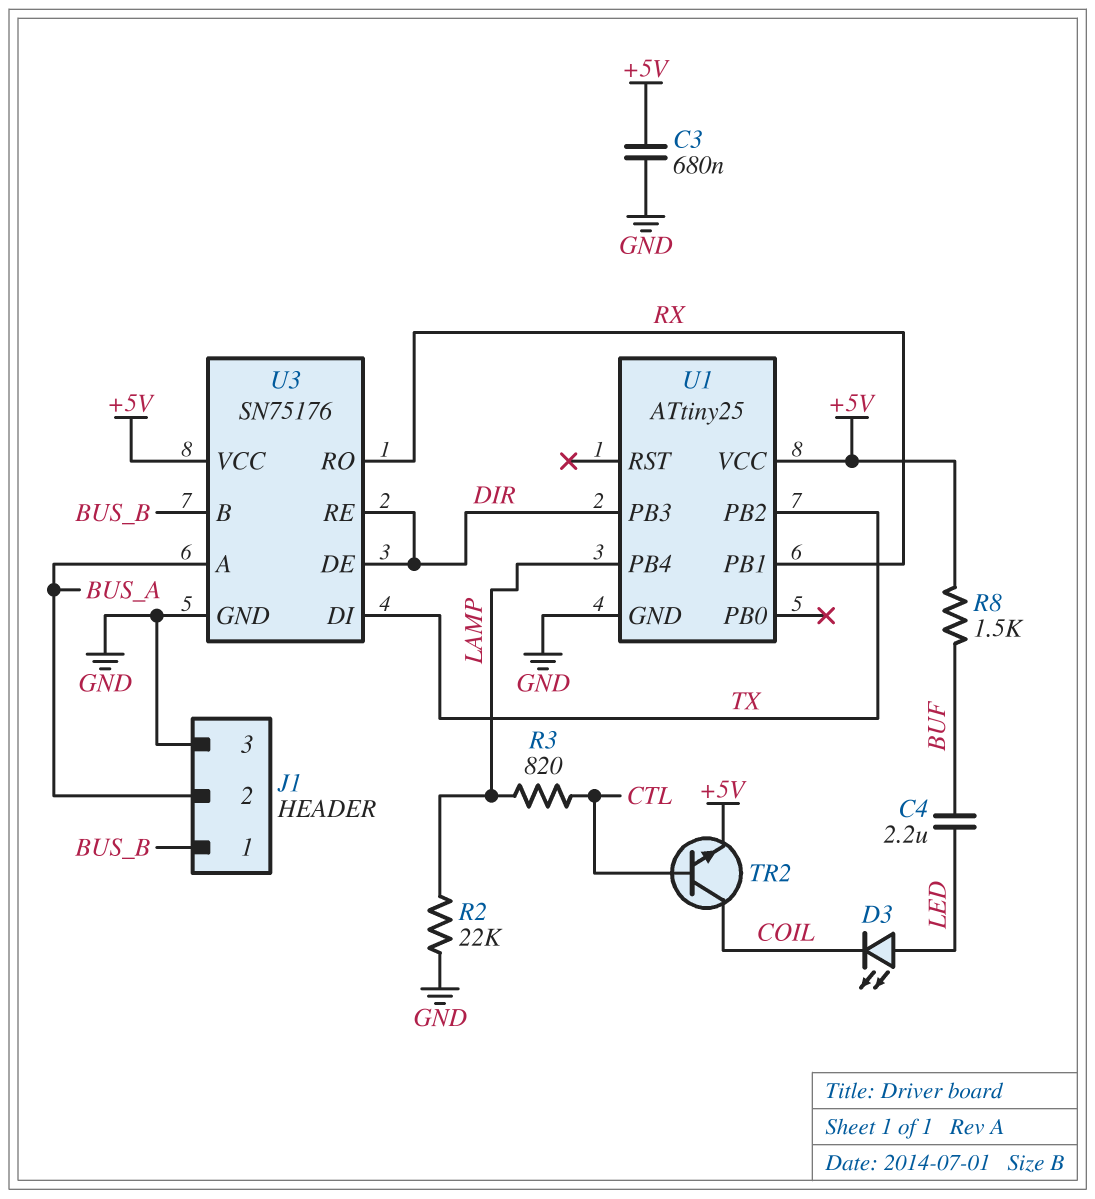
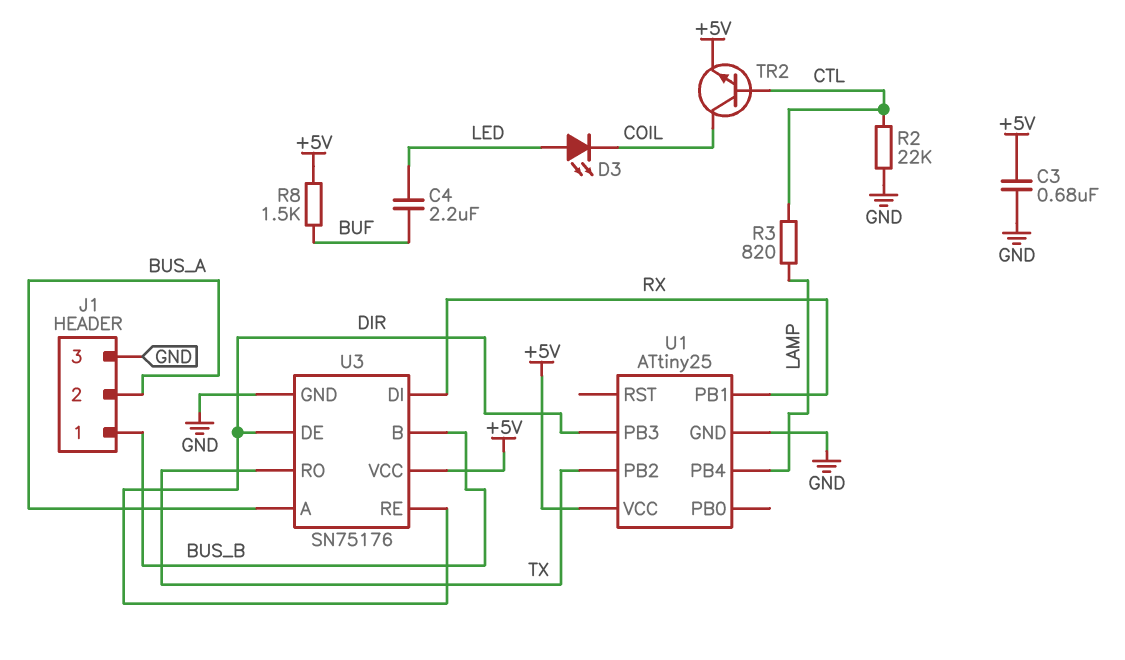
R2: 22k (GND, LAMP) -> 22k (CTL, GND)
U3 pin DI: TX -> RX
U3 pin RO: RX -> TX

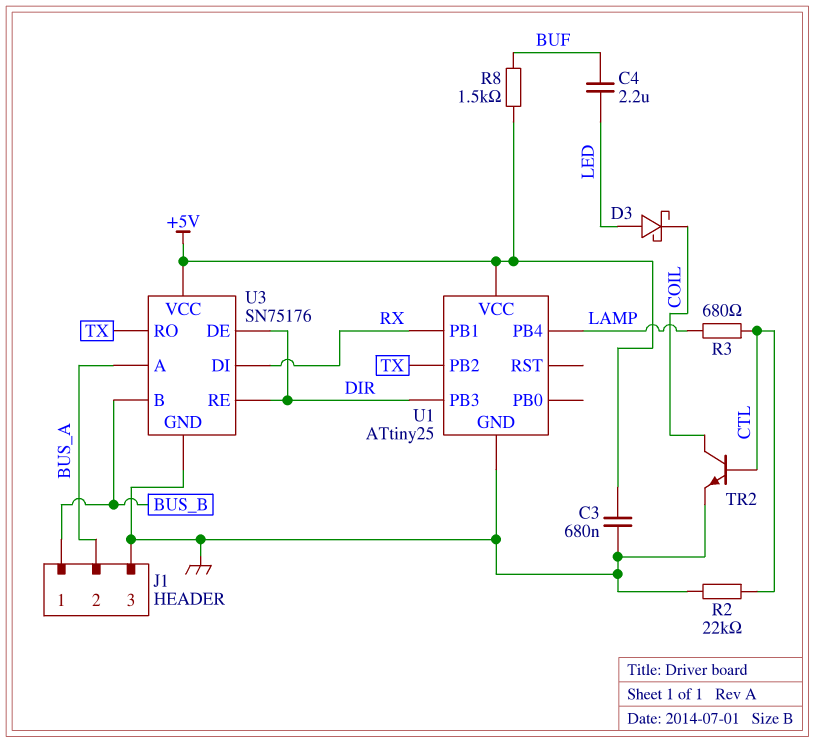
D3: LED (A LED, K COIL) -> schottky (A LED, K COIL)
R3: 820 (CTL, LAMP) -> 680 (CTL, LAMP)
TR2: NPN (B CTL, C COIL, E +5V) -> NPN (B CTL, C COIL, E GND)

